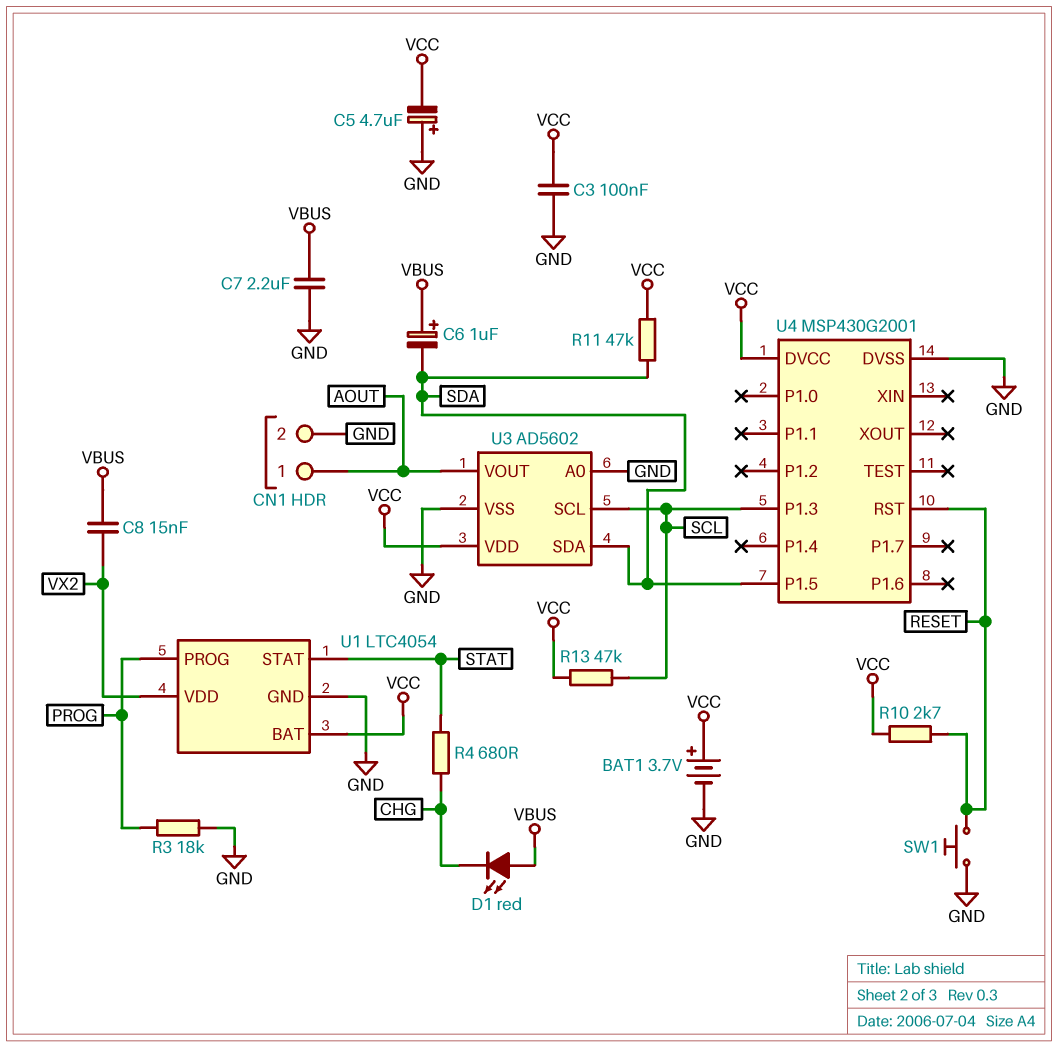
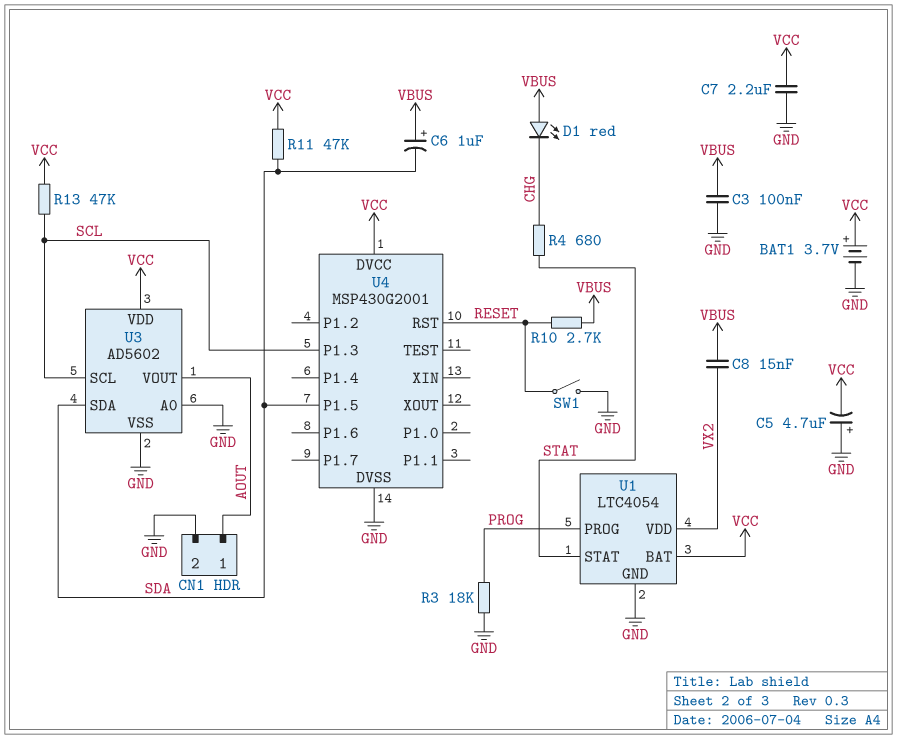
C3: 100nF (GND, VCC) -> 100nF (GND, VBUS)
C7: 2.2uF (GND, VBUS) -> 2.2uF (GND, VCC)
R10: 2.7k (RESET, VCC) -> 2.7k (RESET, VBUS)
SW1: button (GND, RESET) -> switch (GND, RESET)

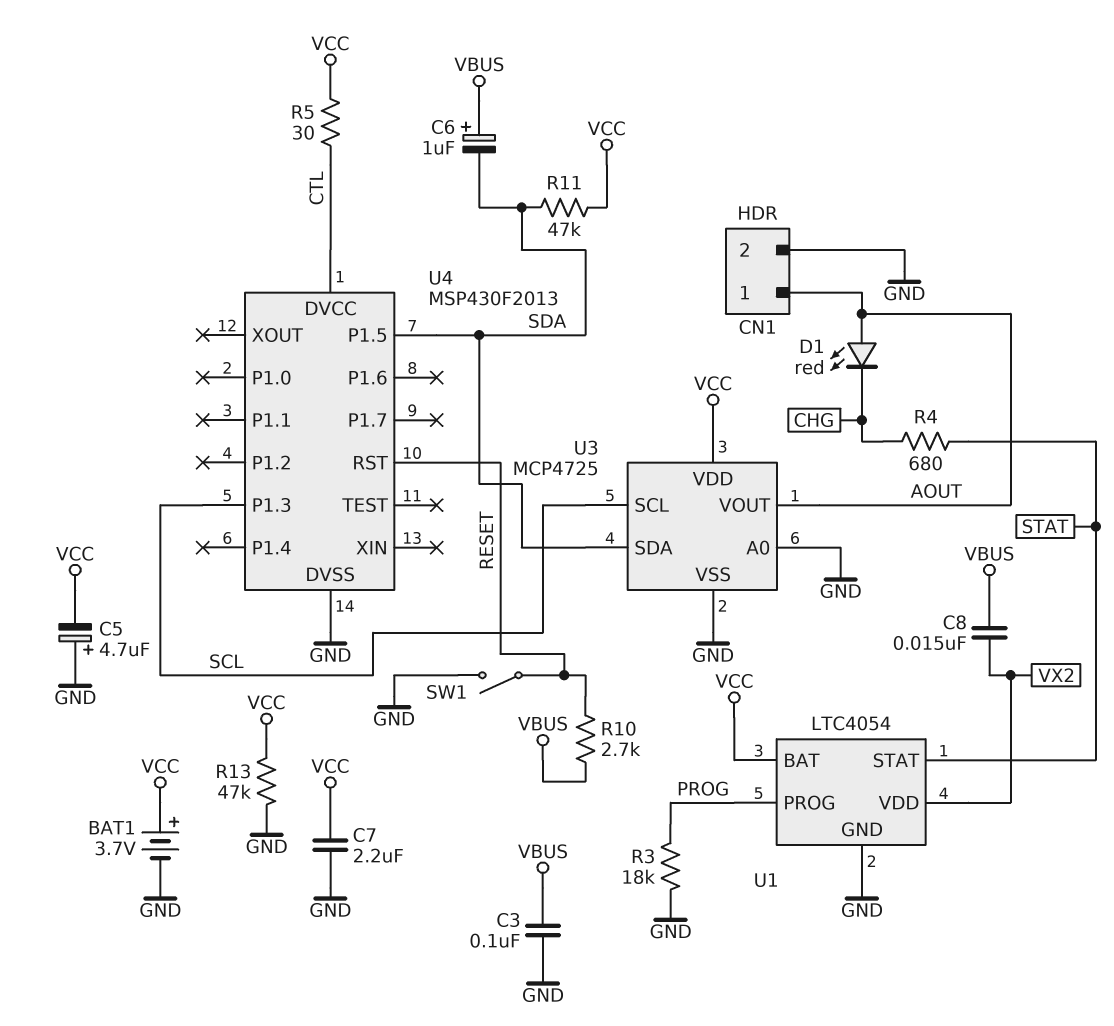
D1: LED red (A VBUS, K CHG) -> LED red (A AOUT, K CHG)
R5: none -> 30 (CTL, VCC)
R13: 47k (SCL, VCC) -> 47k (GND, VCC)
U3: AD5602 -> MCP4725
U4: MSP430G2001 -> MSP430F2013
U4 pin DVCC: VCC -> CTL

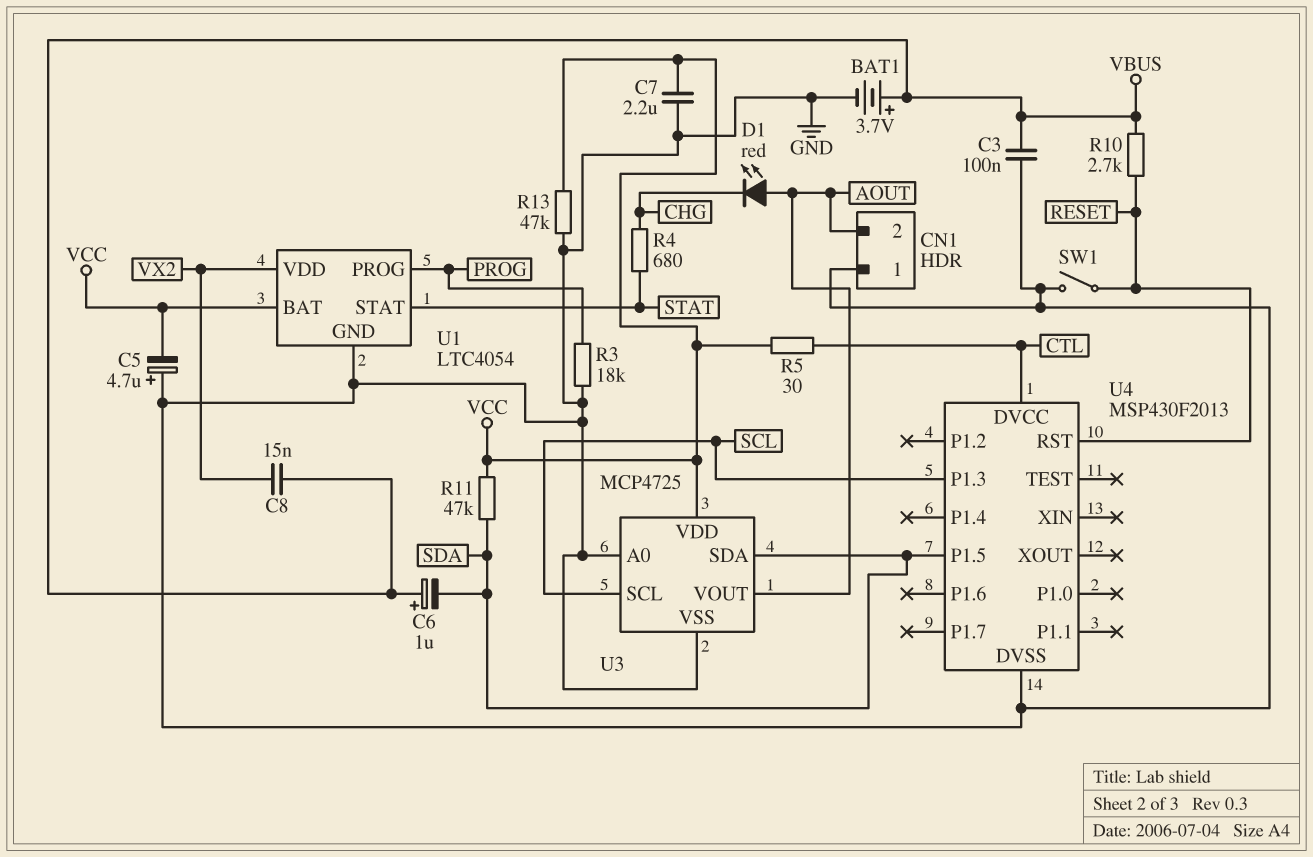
BAT1: 3.7V (plus VCC, minus GND) -> 3.7V (plus VBUS, minus GND)
CN1 pin 1: AOUT -> GND
CN1 pin 2: GND -> AOUT

